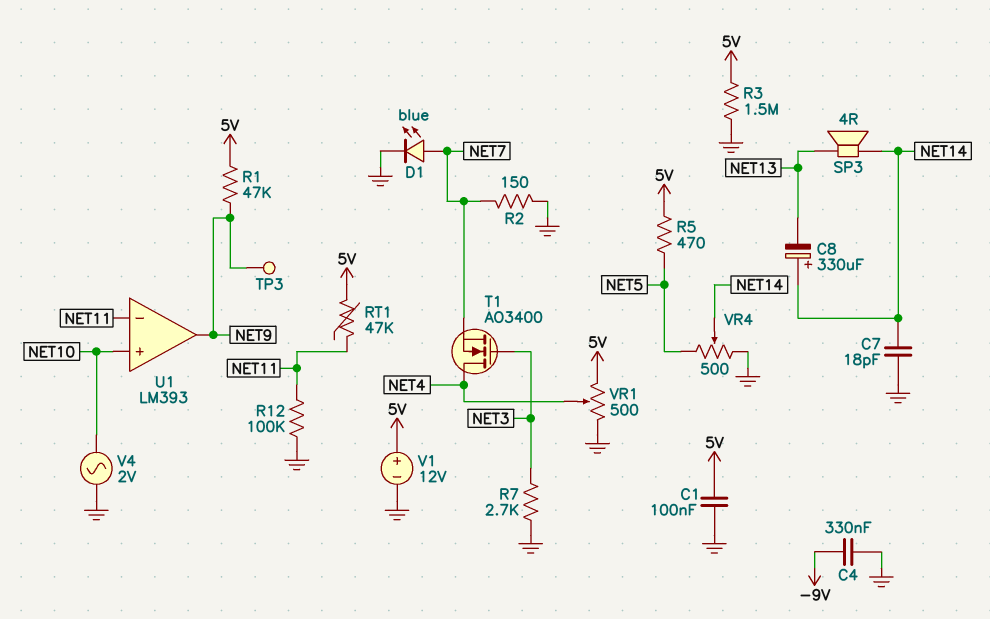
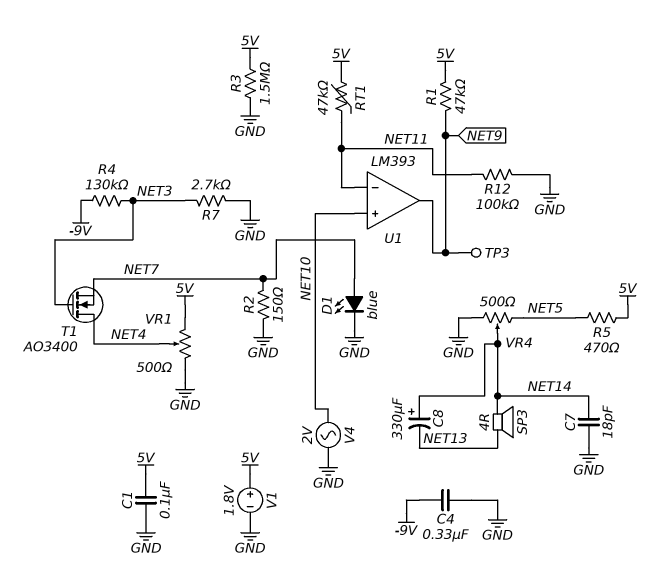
R4: none -> 130k (-9V, NET3)
V1: 12V (plus 5V, minus GND) -> 1.8V (plus 5V, minus GND)

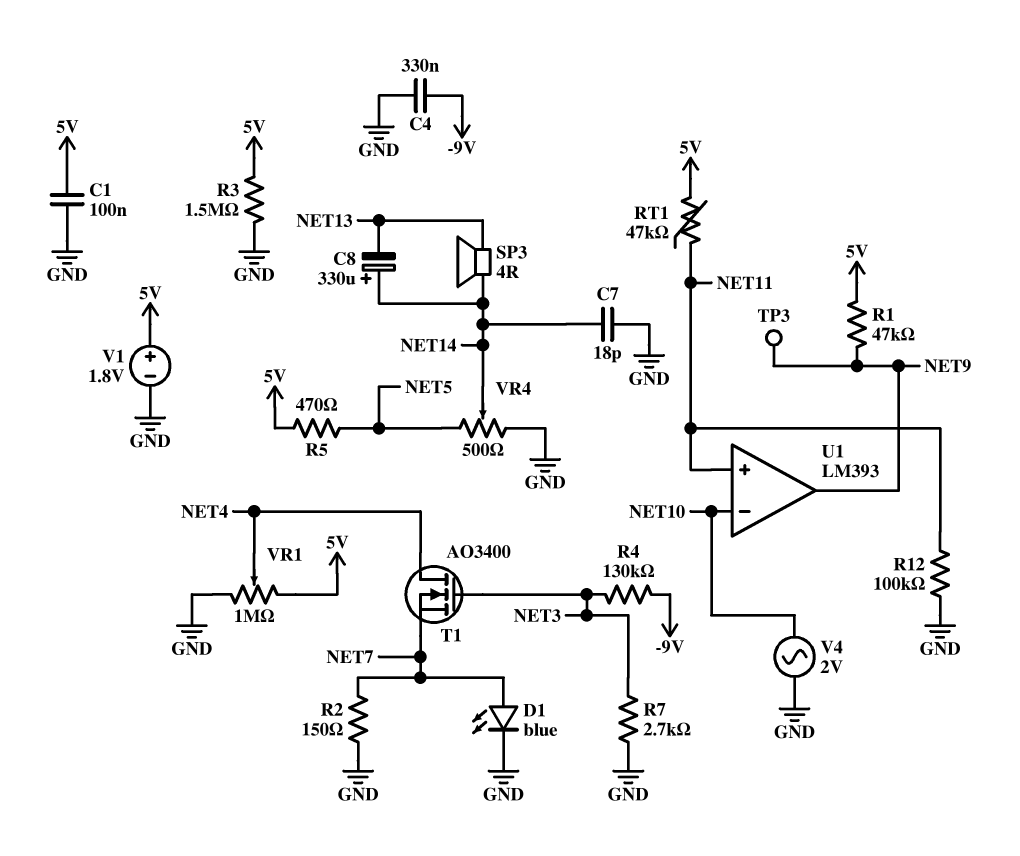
U1 pin in+: NET10 -> NET11
U1 pin in-: NET11 -> NET10
VR1: 500 (5V, GND, wiper NET4) -> 1M (5V, GND, wiper NET4)

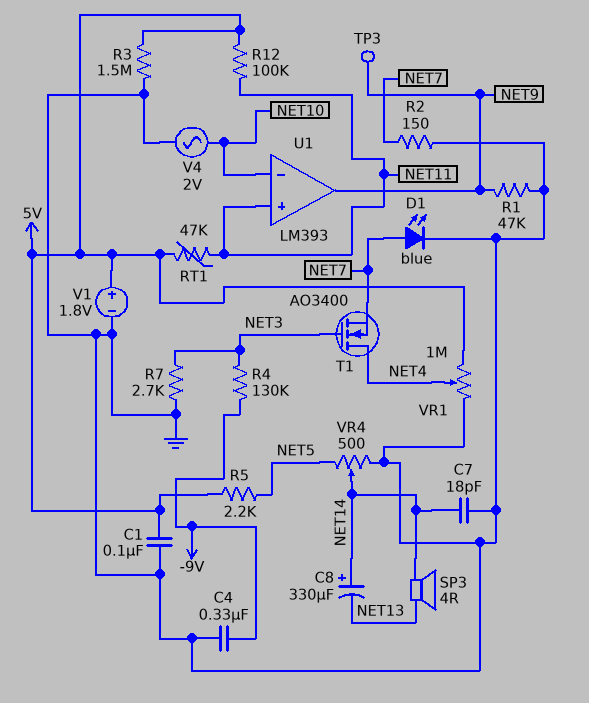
R1: 47k (5V, NET9) -> 47k (GND, NET9)
R5: 470 (5V, NET5) -> 2.2k (5V, NET5)
R12: 100k (GND, NET11) -> 100k (5V, NET11)

